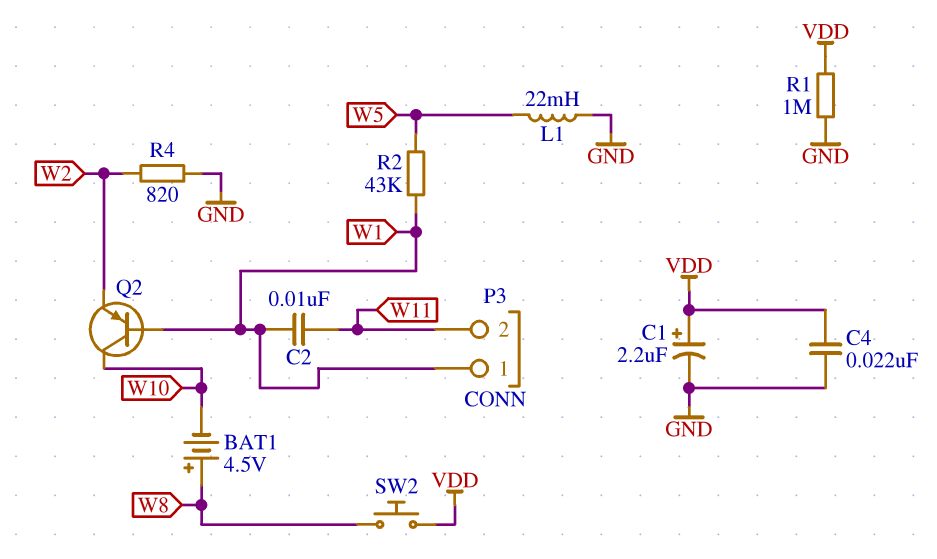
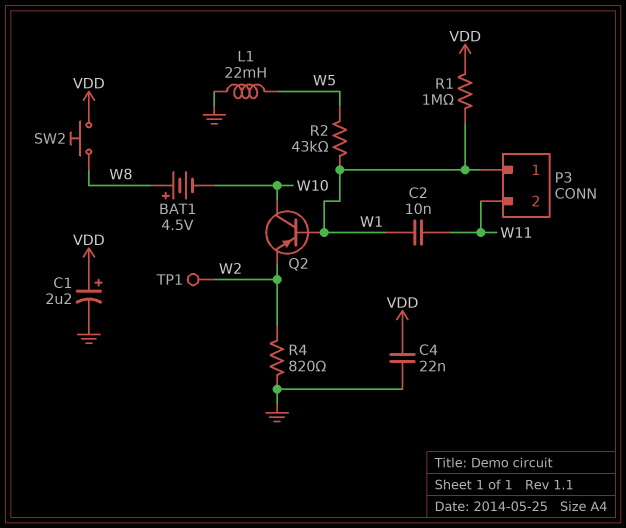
R1: 1M (GND, VDD) -> 1M (VDD, W1)
TP1: none -> test point (W2)

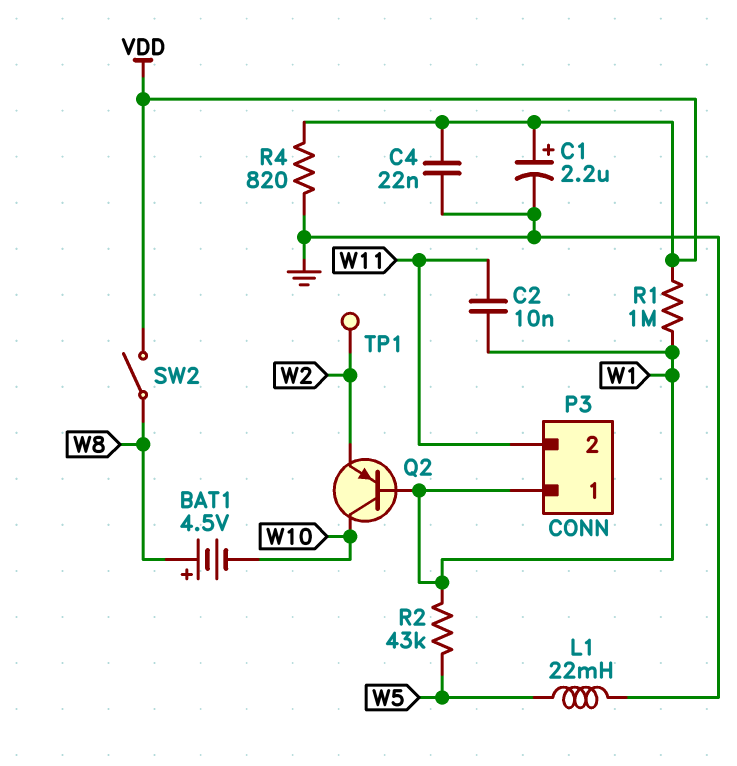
R4: 820 (GND, W2) -> 820 (GND, VDD)
SW2: button (VDD, W8) -> switch (VDD, W8)

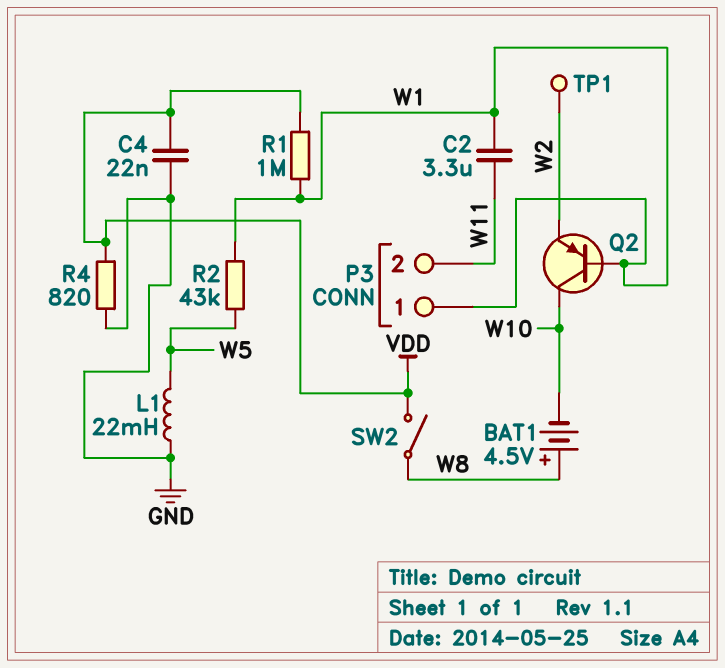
C1: 2.2uF (plus VDD, minus GND) -> none
C2: 10nF (W1, W11) -> 3.3uF (W1, W11)

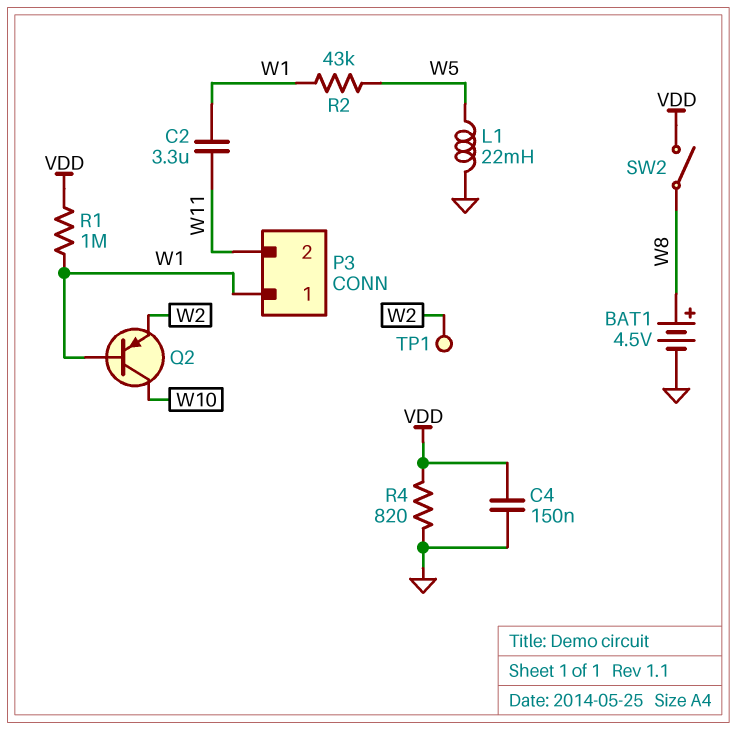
BAT1: 4.5V (plus W8, minus W10) -> 4.5V (plus W8, minus GND)
C4: 22nF (GND, VDD) -> 150nF (GND, VDD)

